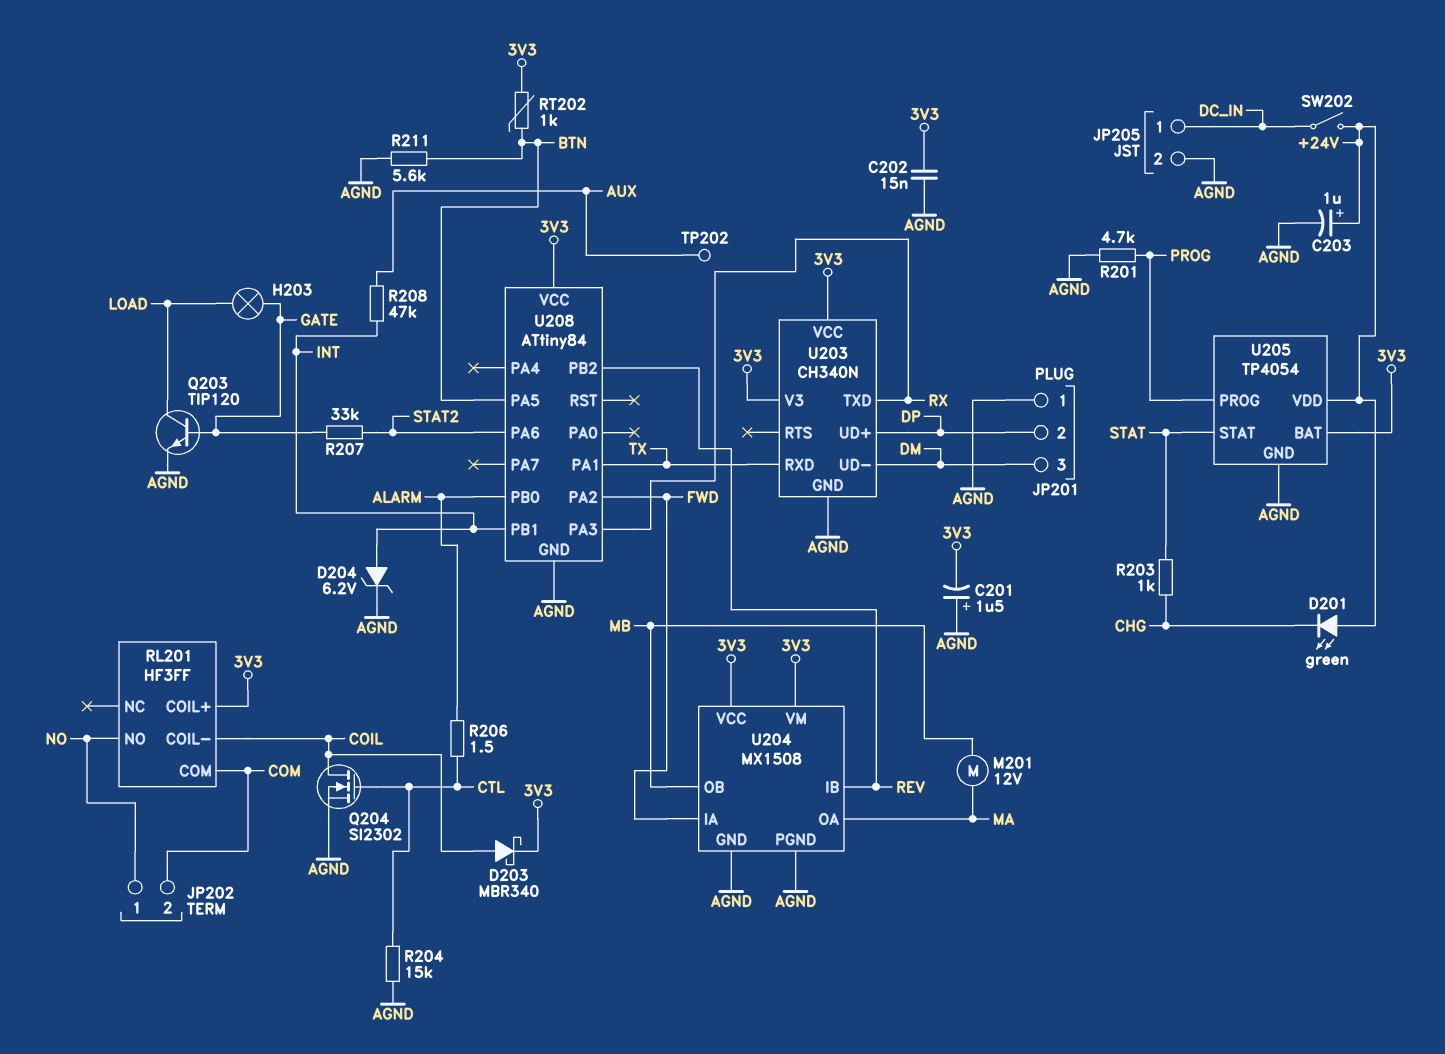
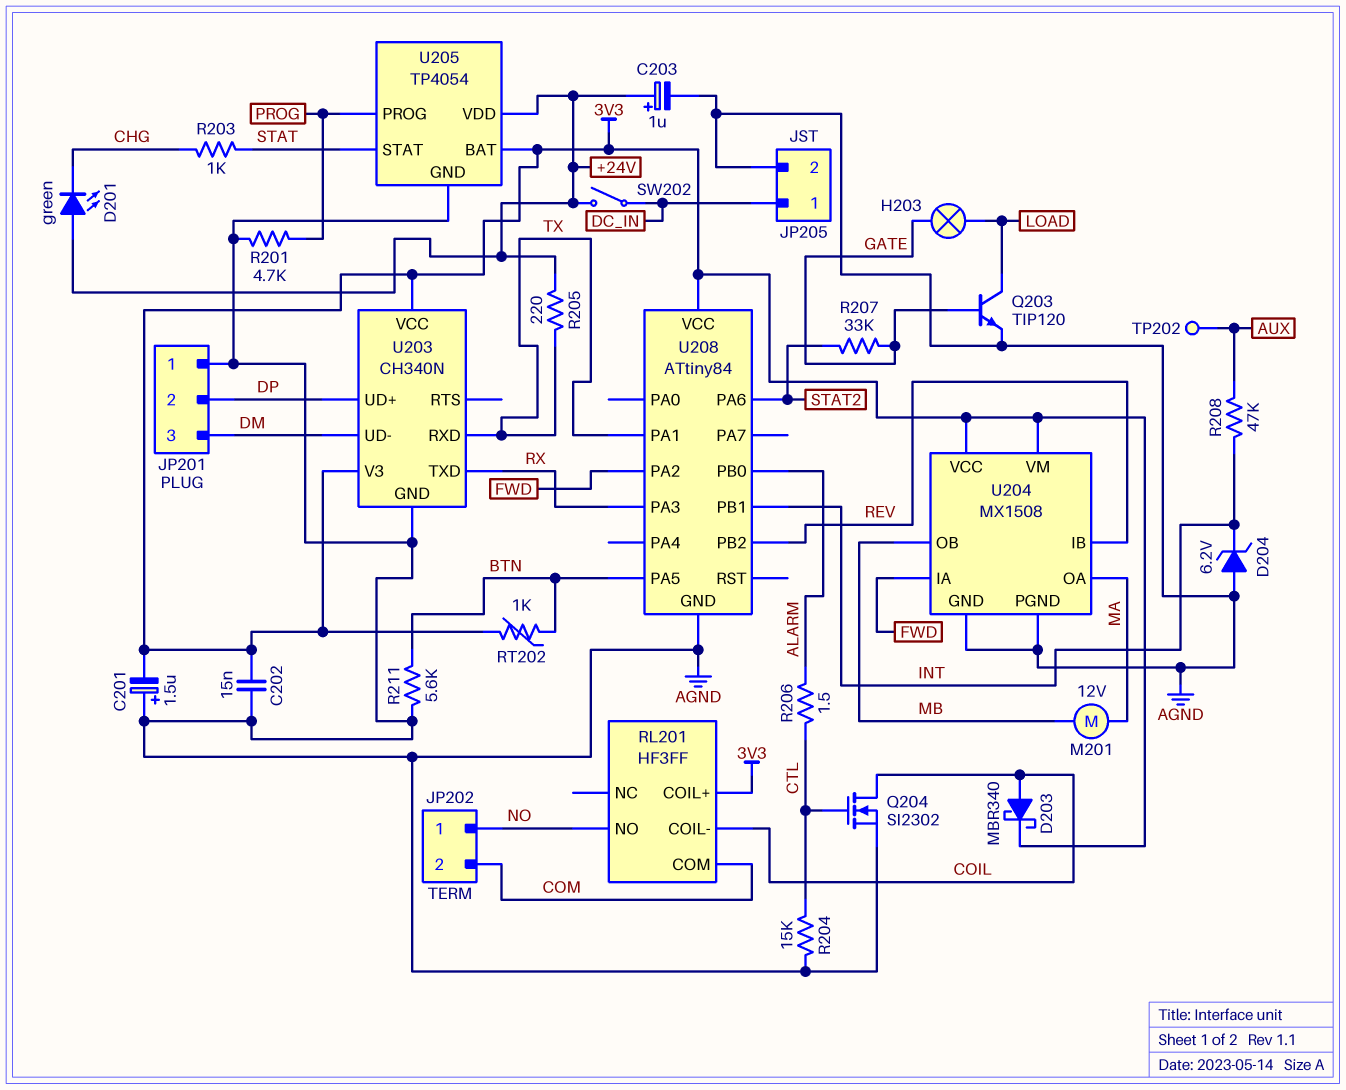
D204: zener 6.2V (A INT, K AGND) -> zener 6.2V (A AGND, K INT)
R205: none -> 220 (+24V, TX)

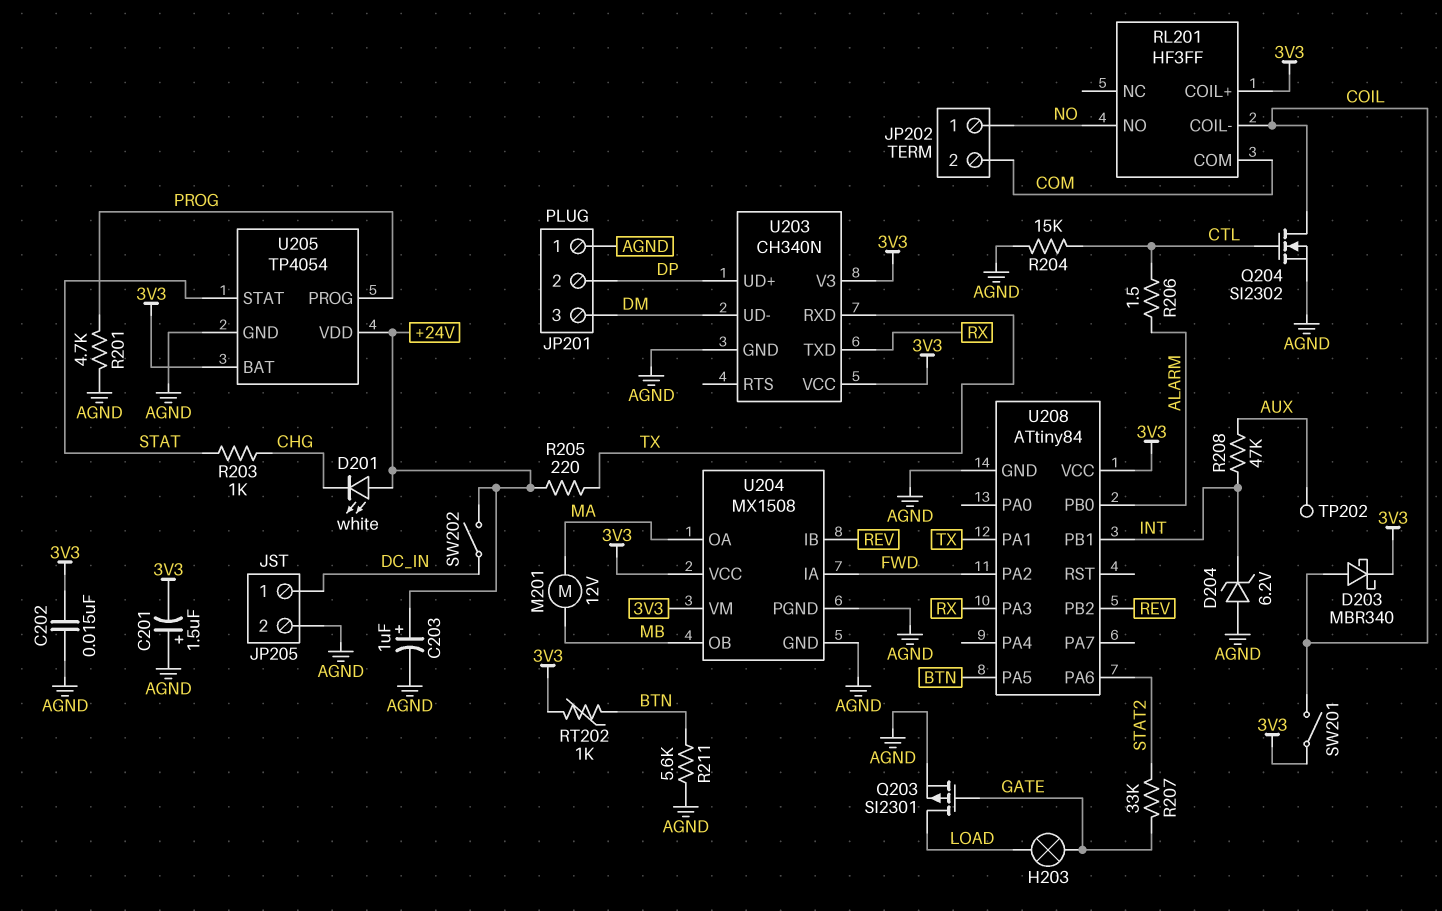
D201: LED green (A +24V, K CHG) -> LED white (A +24V, K CHG)
Q203: NPN TIP120 (B GATE, C LOAD, E AGND) -> PMOS SI2301 (G GATE, D LOAD, S AGND)
SW201: none -> switch (3V3, COIL)

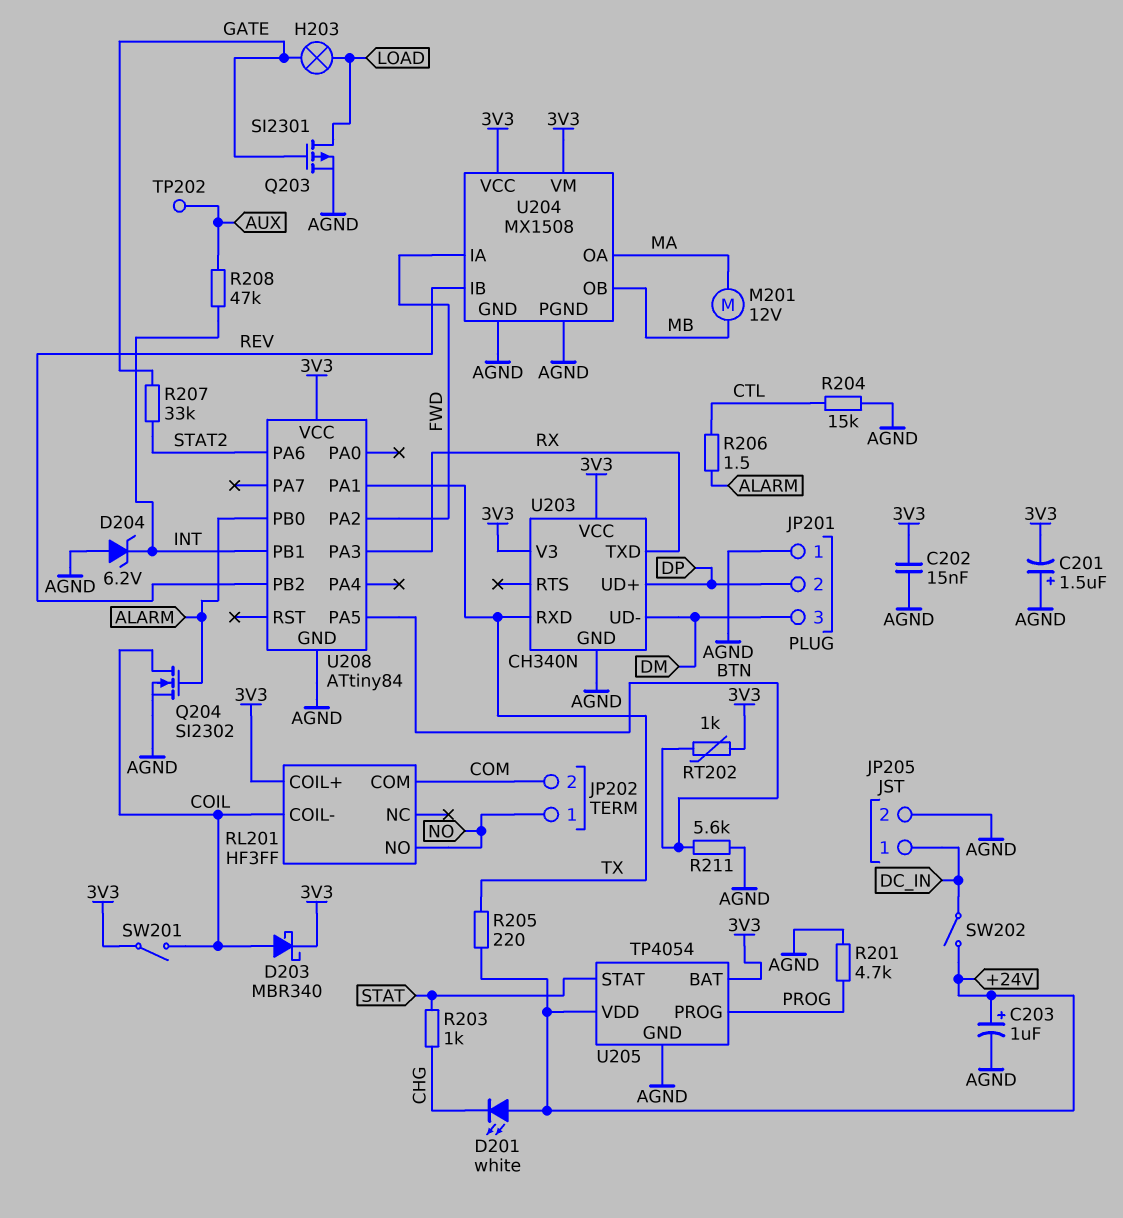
Q204: NMOS SI2302 (G CTL, D COIL, S AGND) -> NMOS SI2302 (G ALARM, D COIL, S AGND)

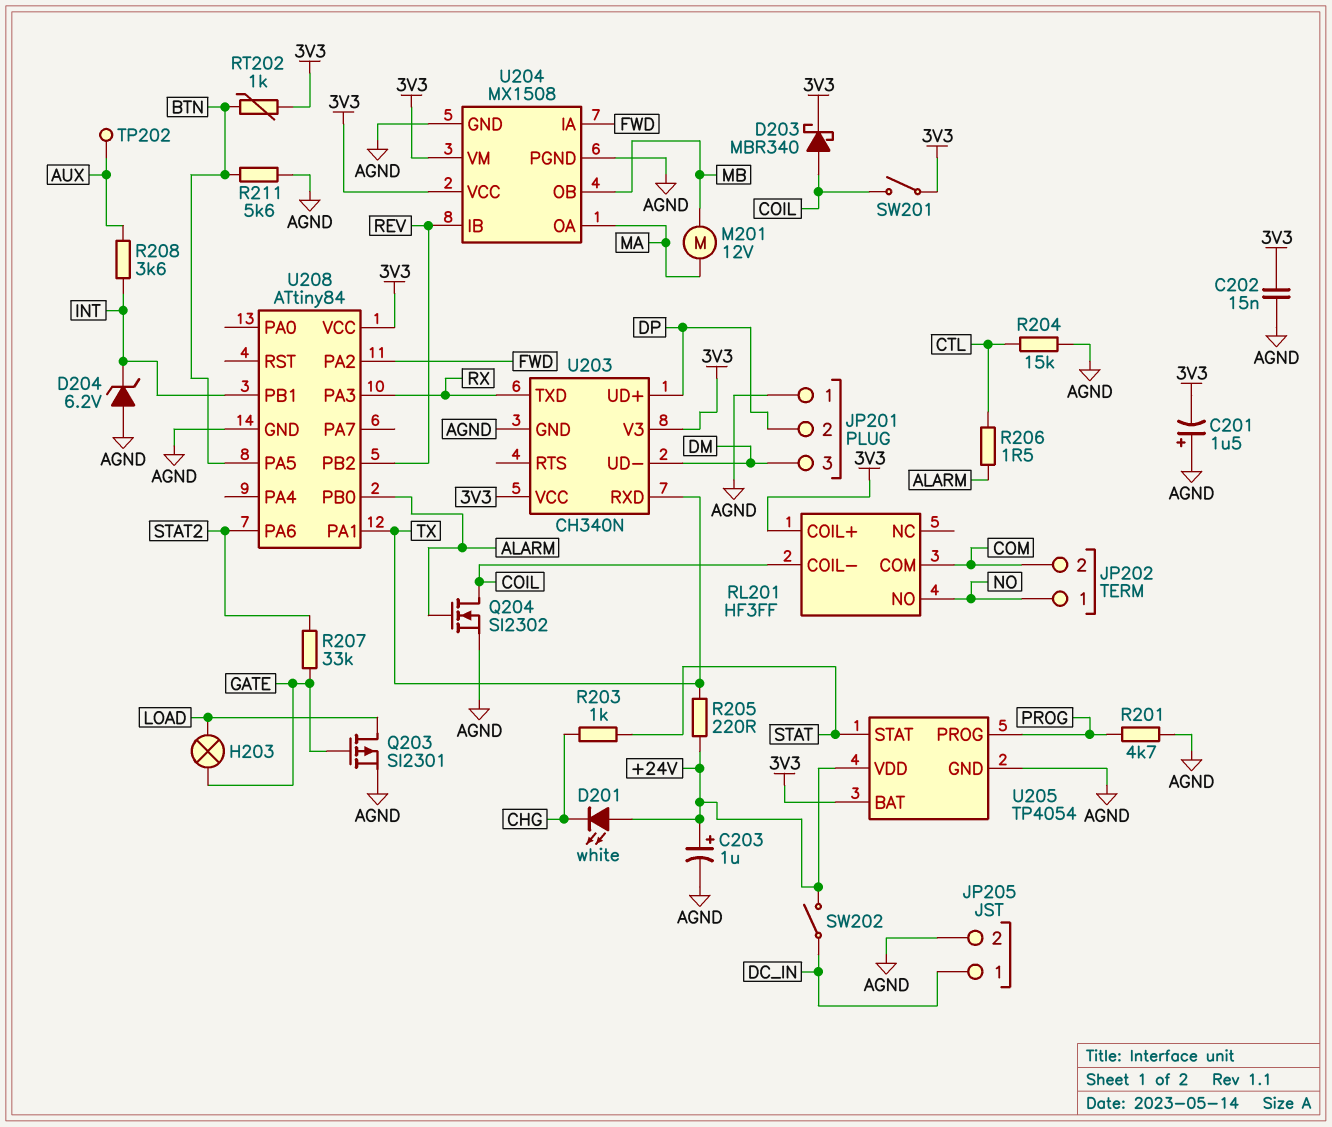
R208: 47k (AUX, INT) -> 3.6k (AUX, INT)

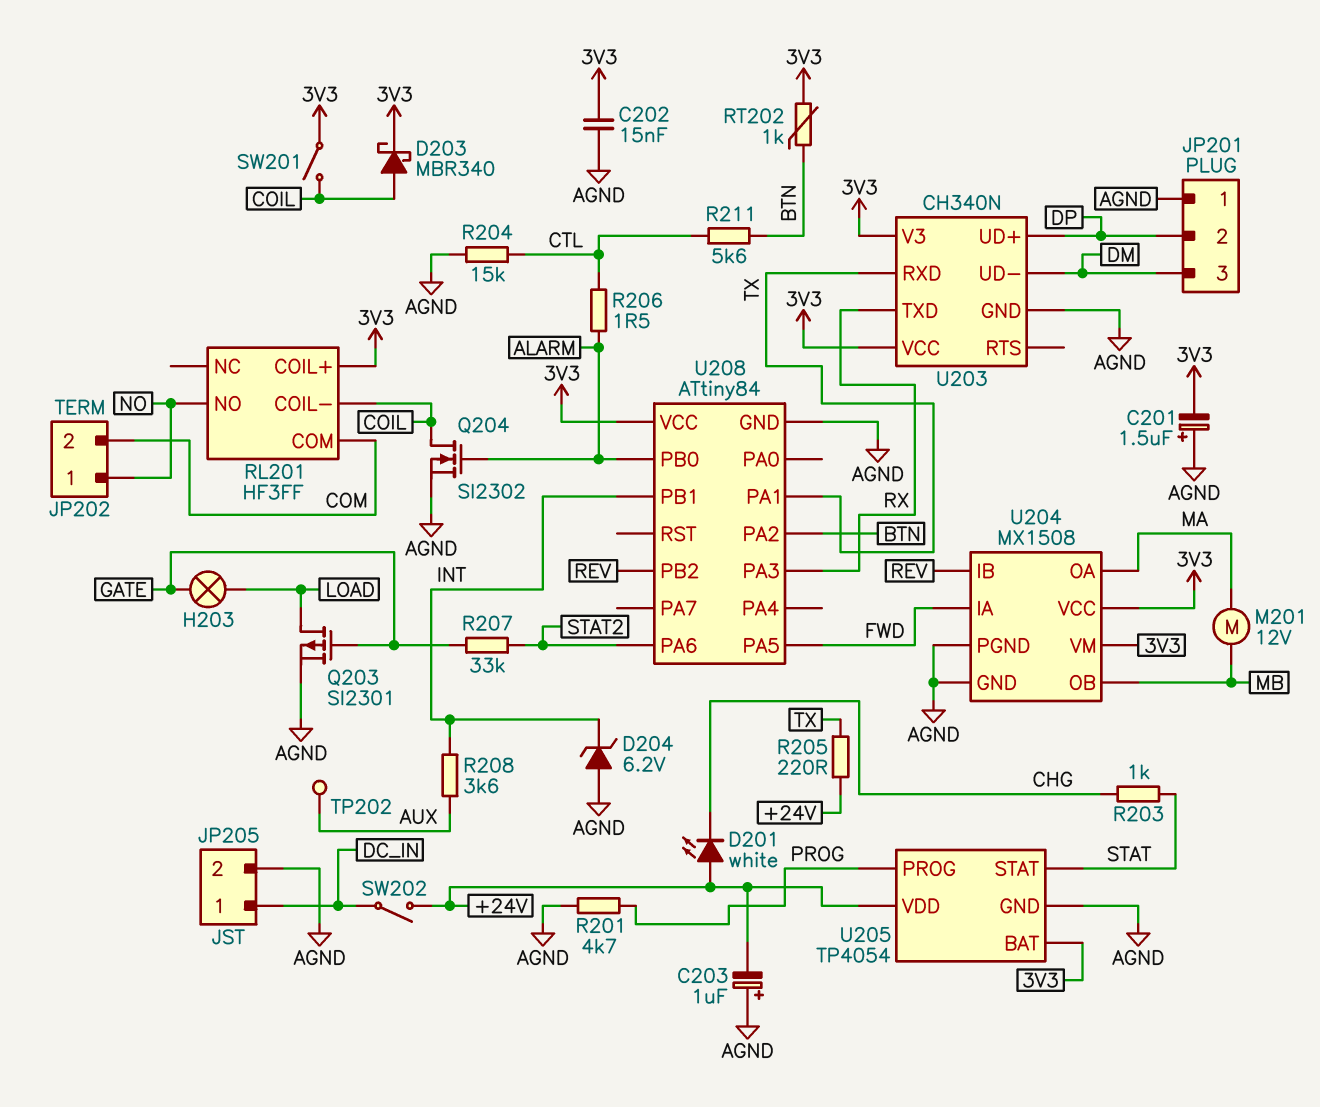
C203: 1uF (plus +24V, minus AGND) -> 1uF (plus AGND, minus +24V)
R211: 5.6k (AGND, BTN) -> 5.6k (BTN, CTL)
U208 pin PA2: FWD -> BTN
U208 pin PA5: BTN -> FWD

